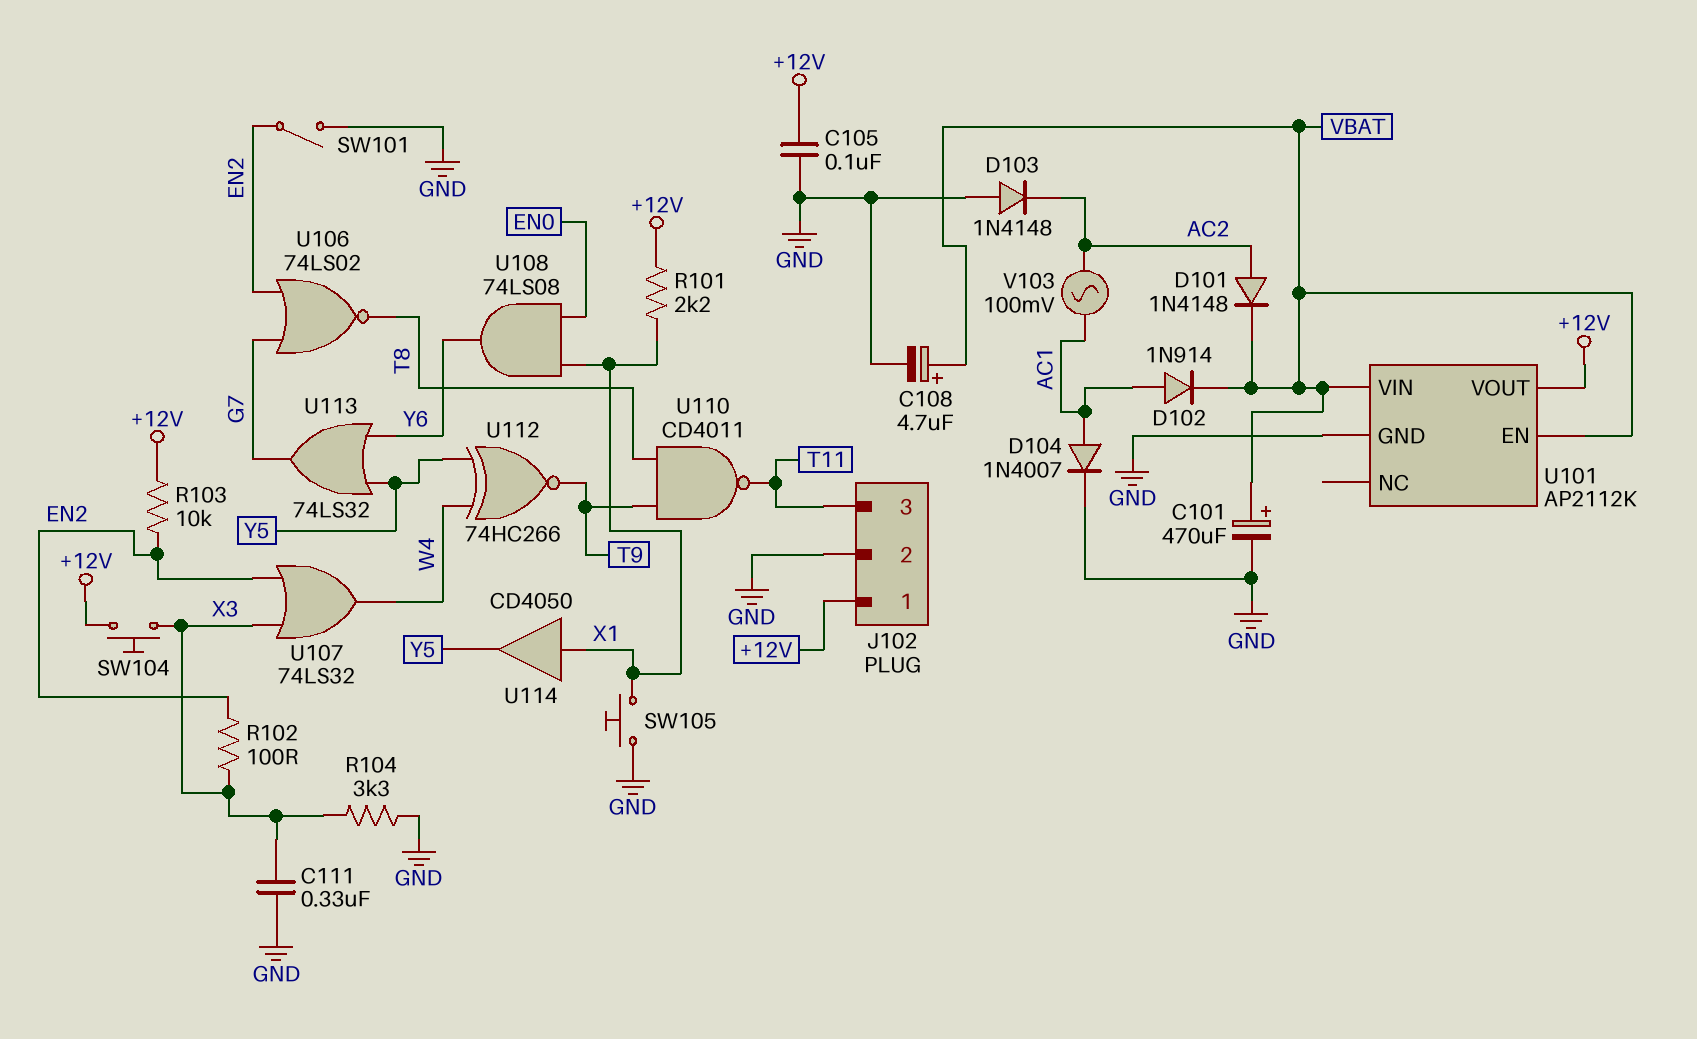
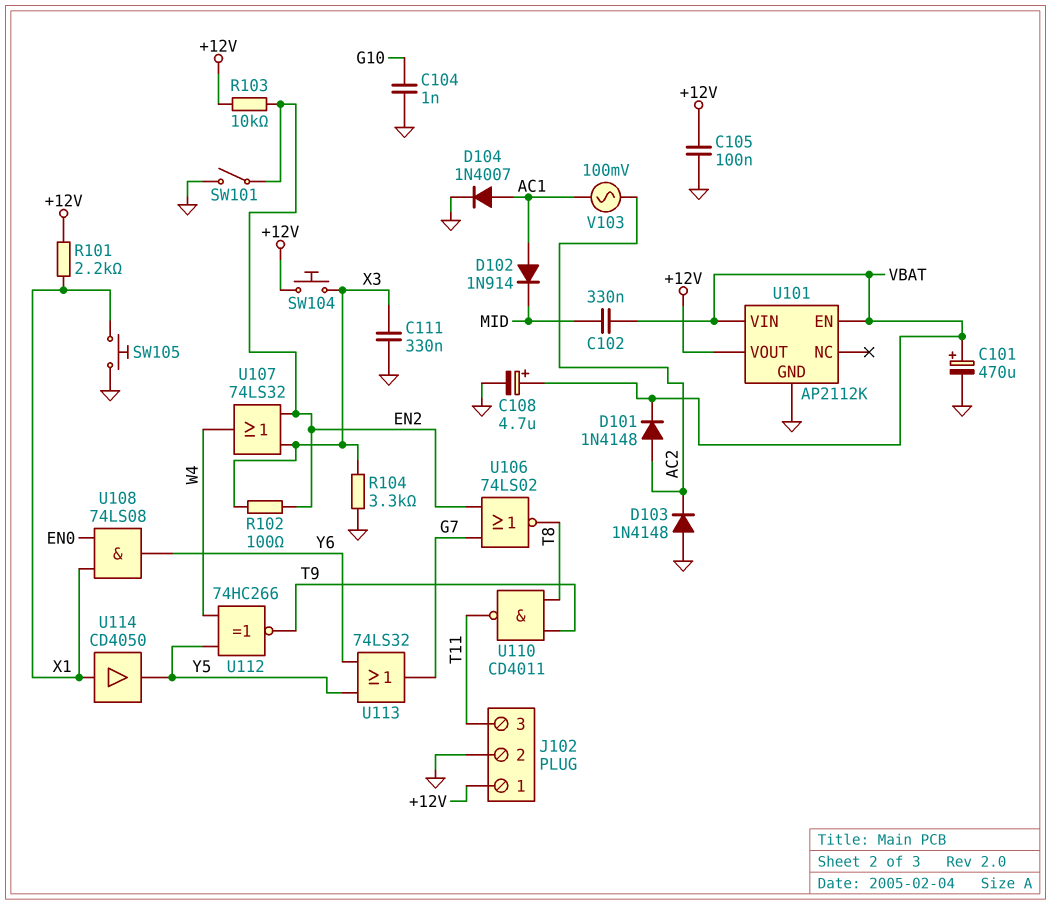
C102: none -> 330nF (MID, VBAT)
C104: none -> 1nF (G10, GND)
D102: diode 1N914 (A AC1, K VBAT) -> diode 1N914 (A AC1, K MID)

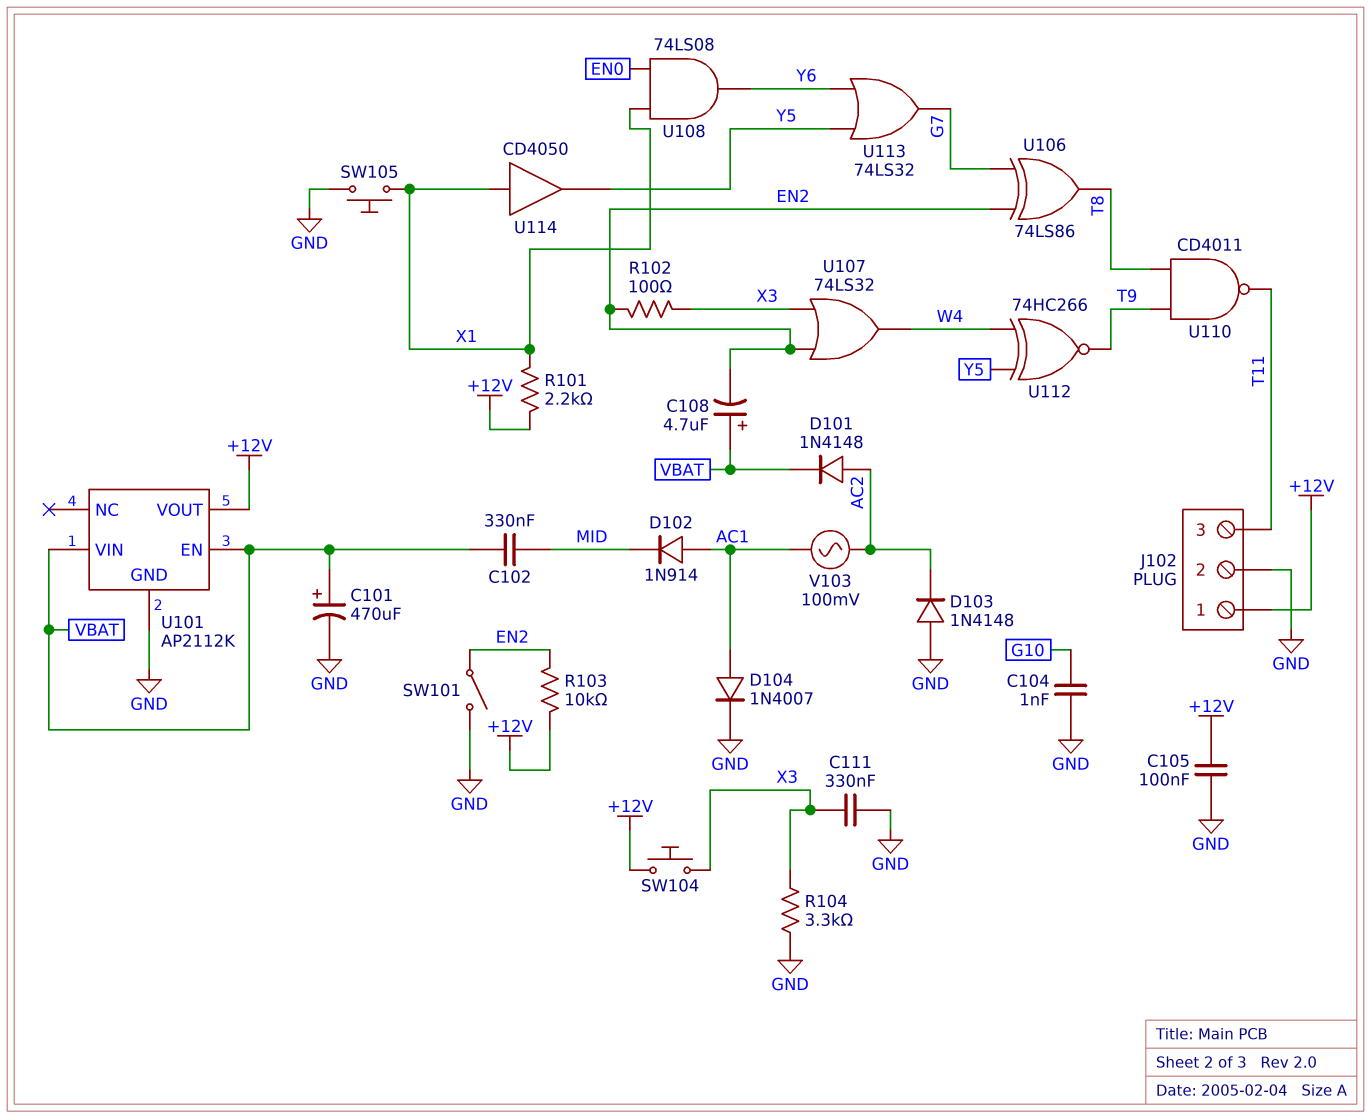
C108: 4.7uF (plus VBAT, minus GND) -> 4.7uF (plus VBAT, minus EN2)
U106: NOR 74LS02 (in EN2, in G7, out T8) -> XOR 74LS86 (in EN2, in G7, out T8)

